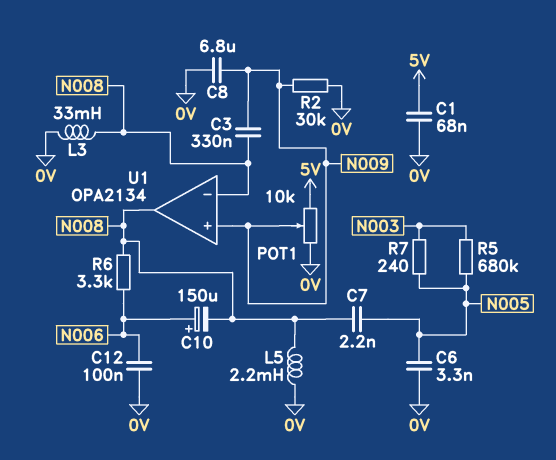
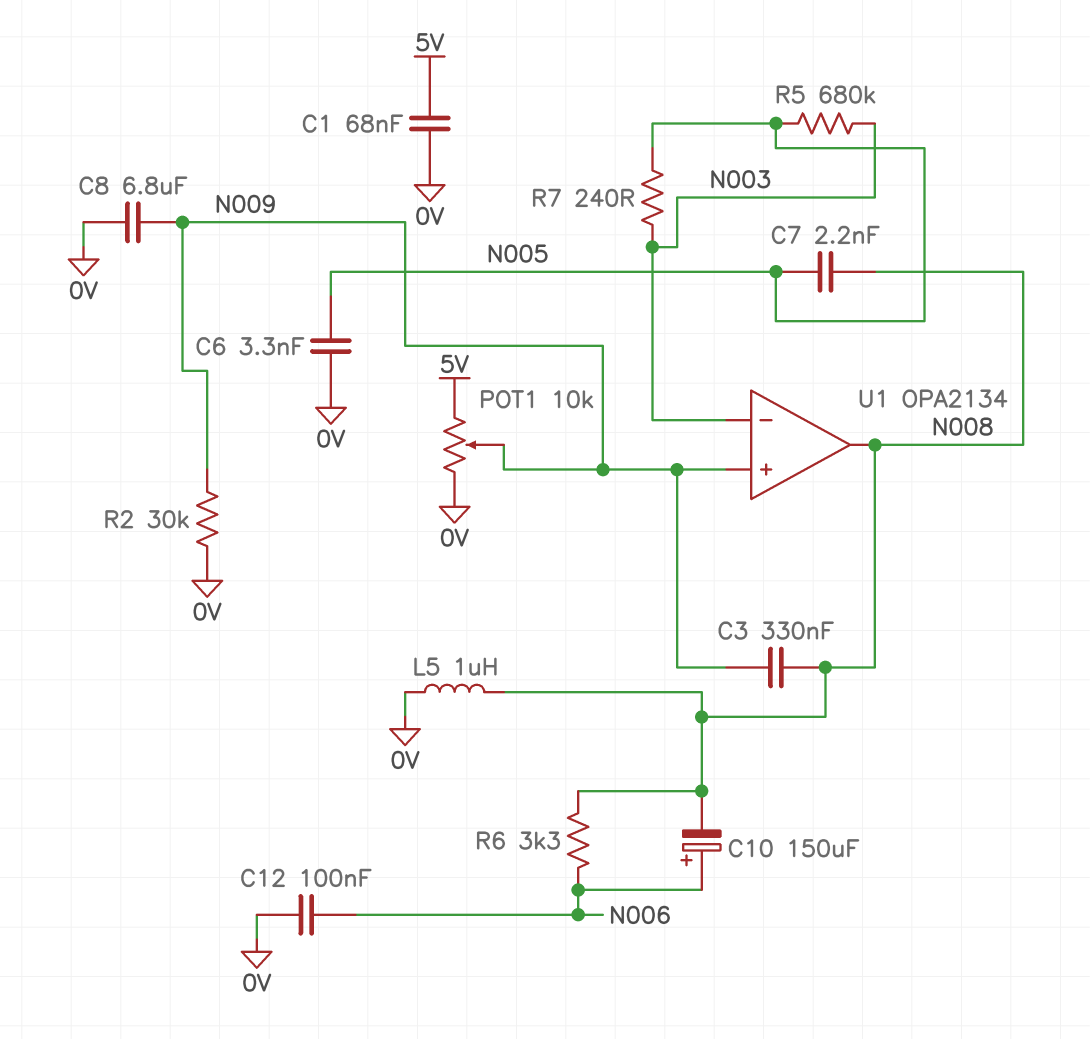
L3: 33mH (0V, N008) -> none
L5: 2.2mH (0V, N008) -> 1uH (0V, N008)
U1 pin in-: N008 -> N003

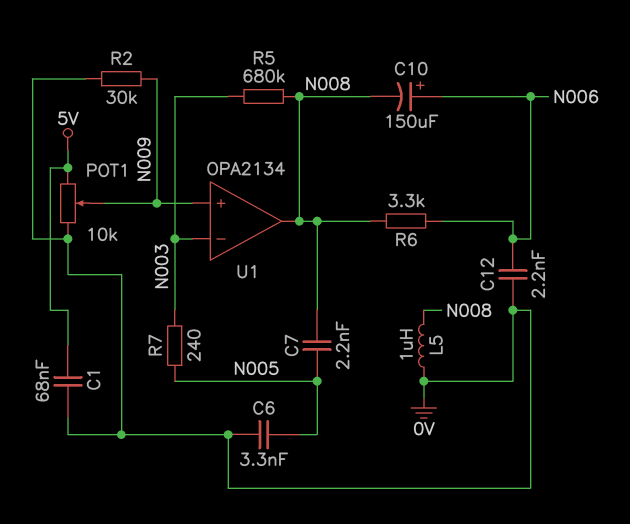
C3: 330nF (N008, N009) -> none
C8: 6.8uF (0V, N009) -> none
C12: 100nF (0V, N006) -> 2.2nF (0V, N006)
R5: 680k (N003, N005) -> 680k (N003, N008)

